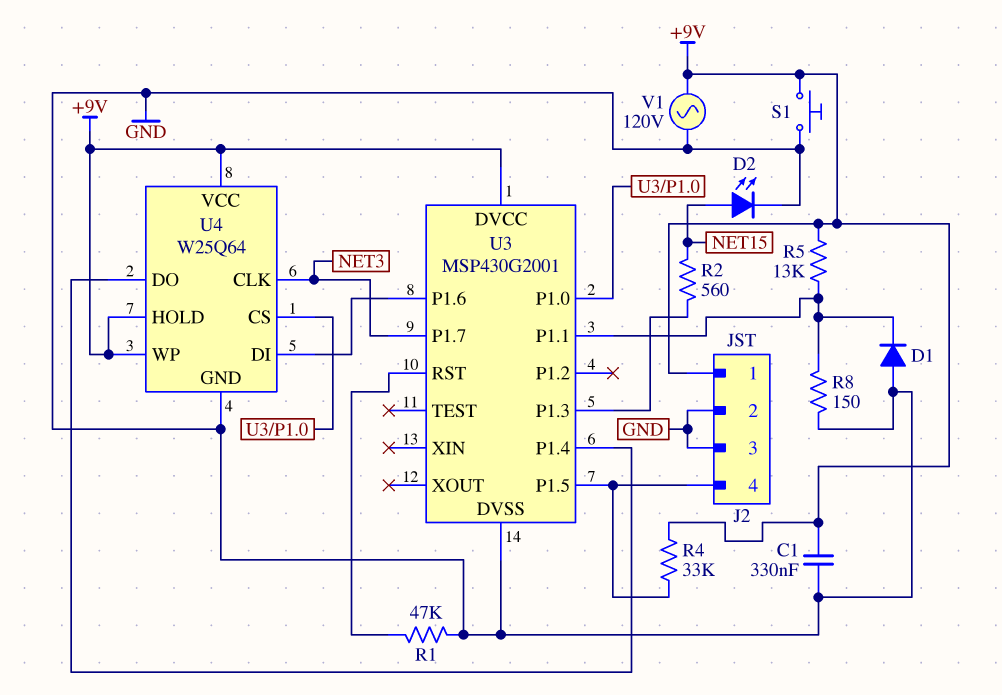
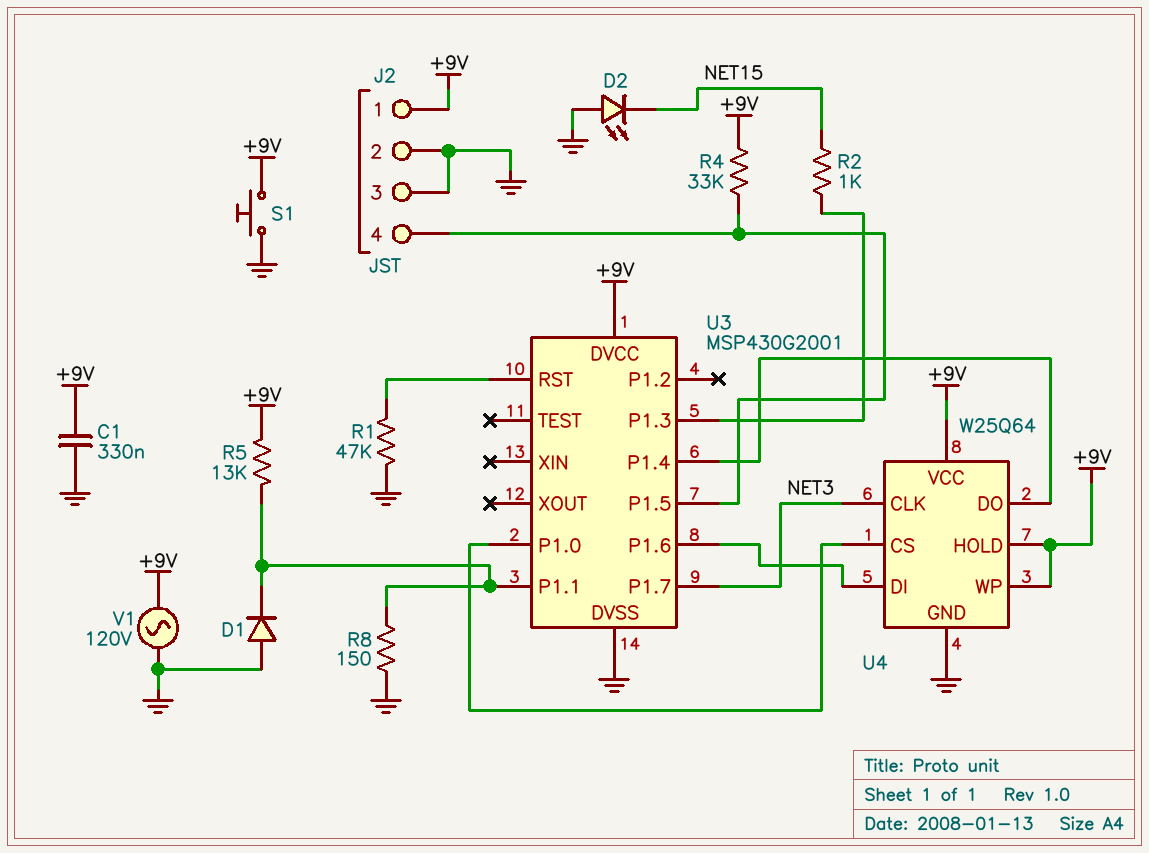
D2: LED (A NET15, K GND) -> LED (A GND, K NET15)
R2: 560 (NET15, U3/P1.3) -> 1k (NET15, U3/P1.3)

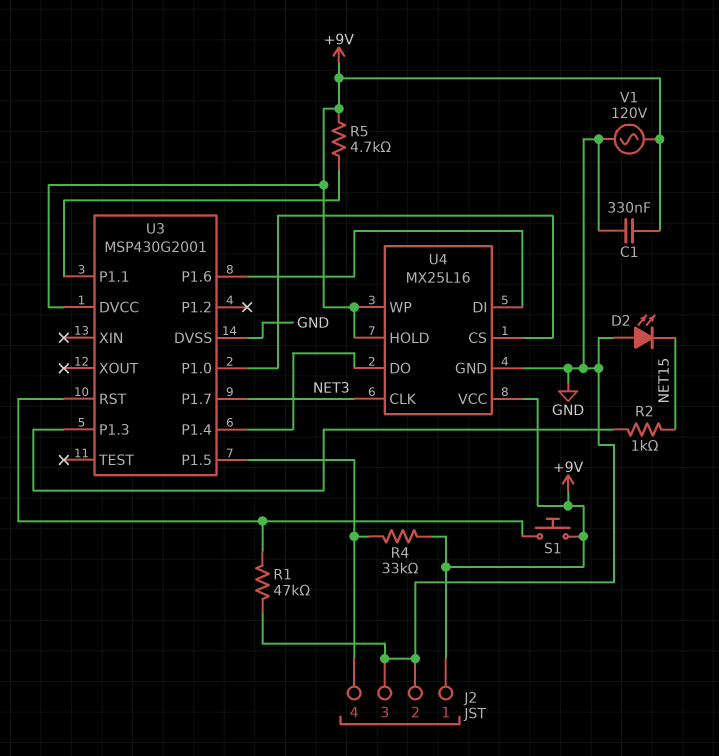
D1: diode (A GND, K U3/P1.1) -> none
R5: 13k (+9V, U3/P1.1) -> 4.7k (+9V, U3/P1.1)
R8: 150 (GND, U3/P1.1) -> none
S1: button (+9V, GND) -> button (+9V, U3/RST)
U4: W25Q64 -> MX25L16

